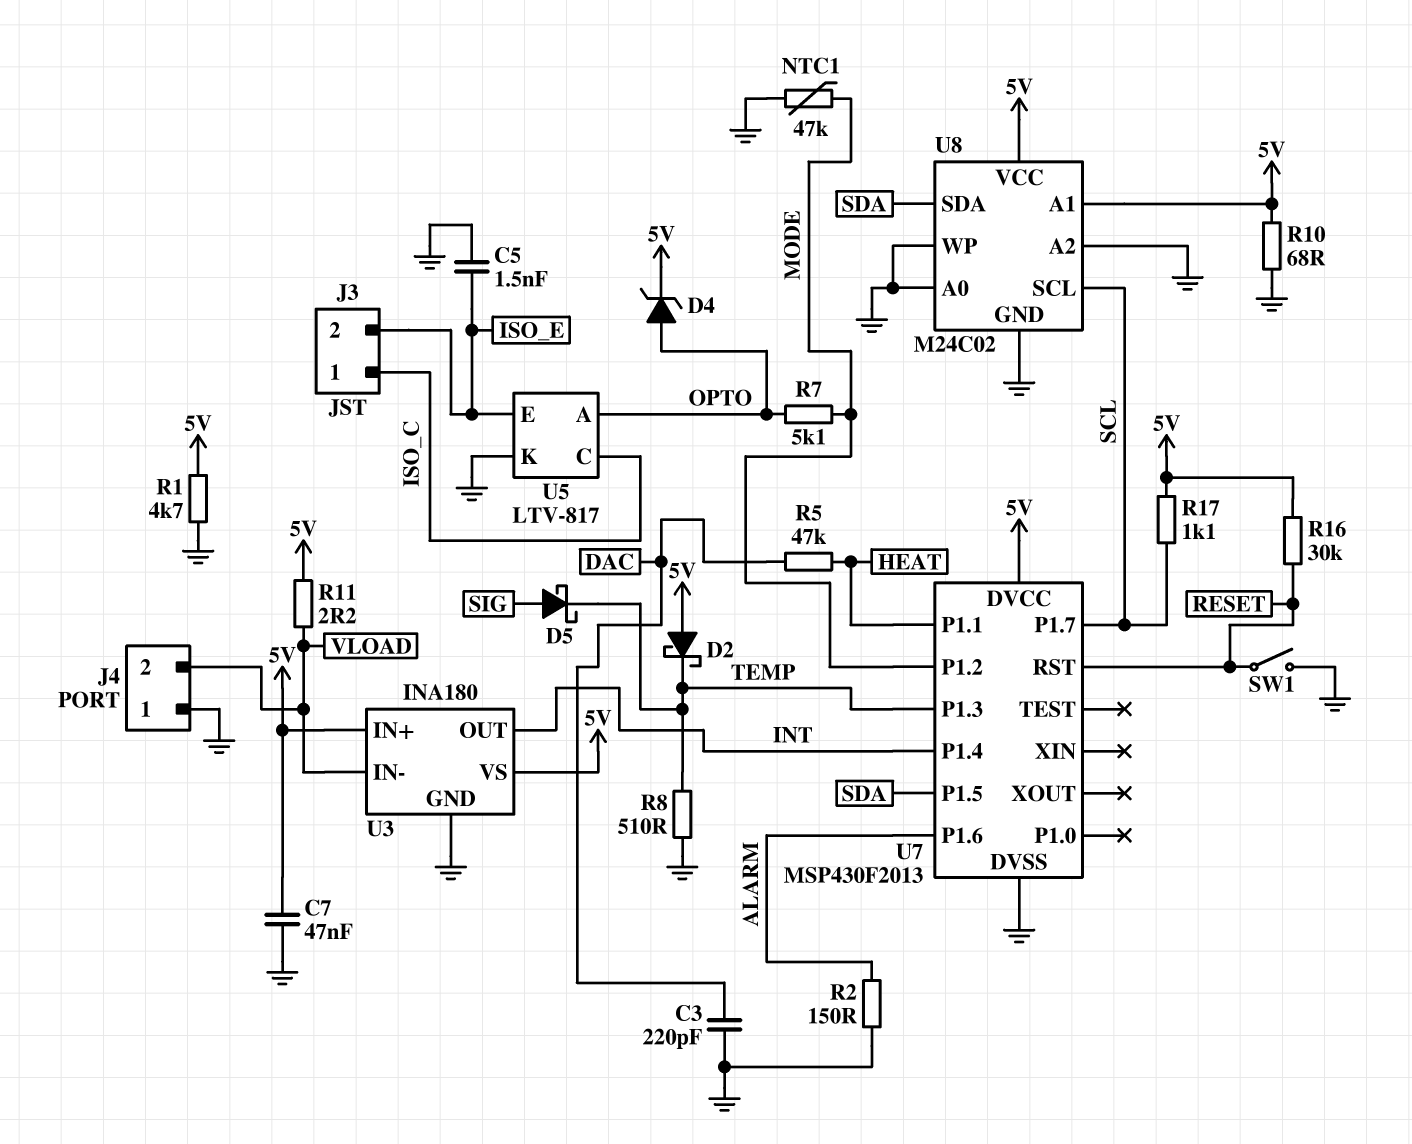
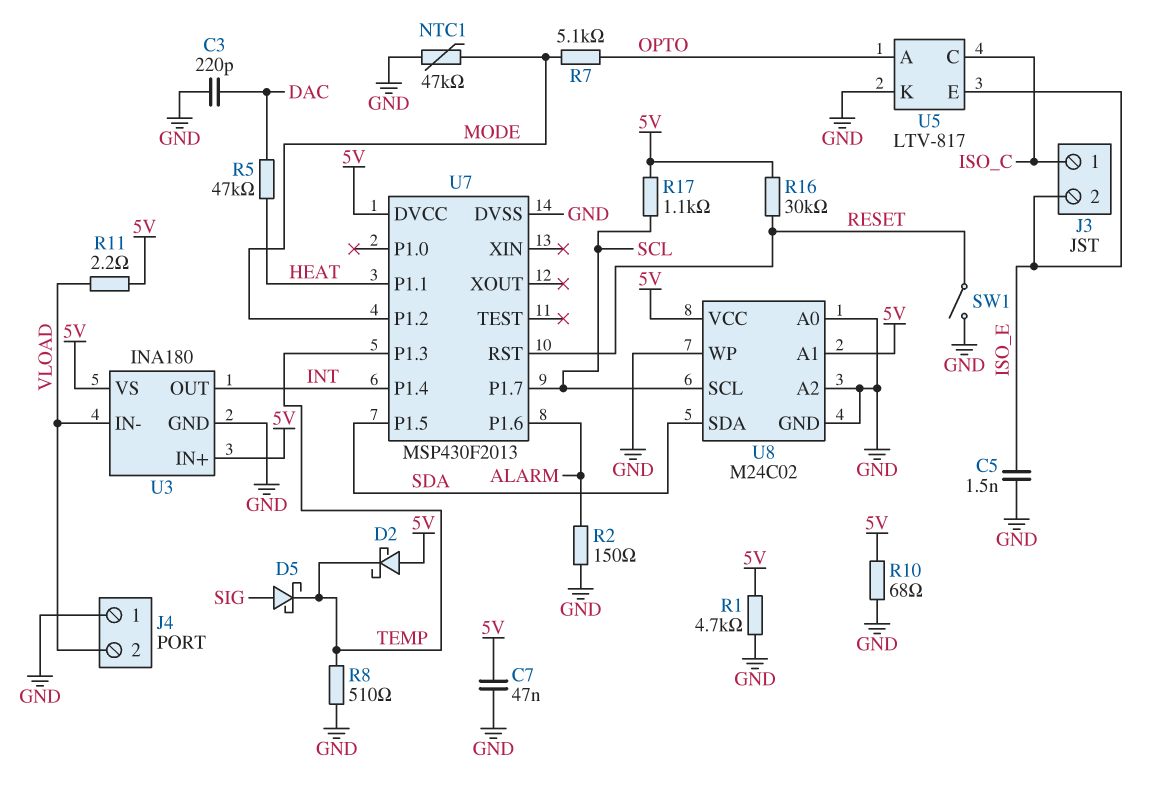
D4: zener (A OPTO, K 5V) -> none

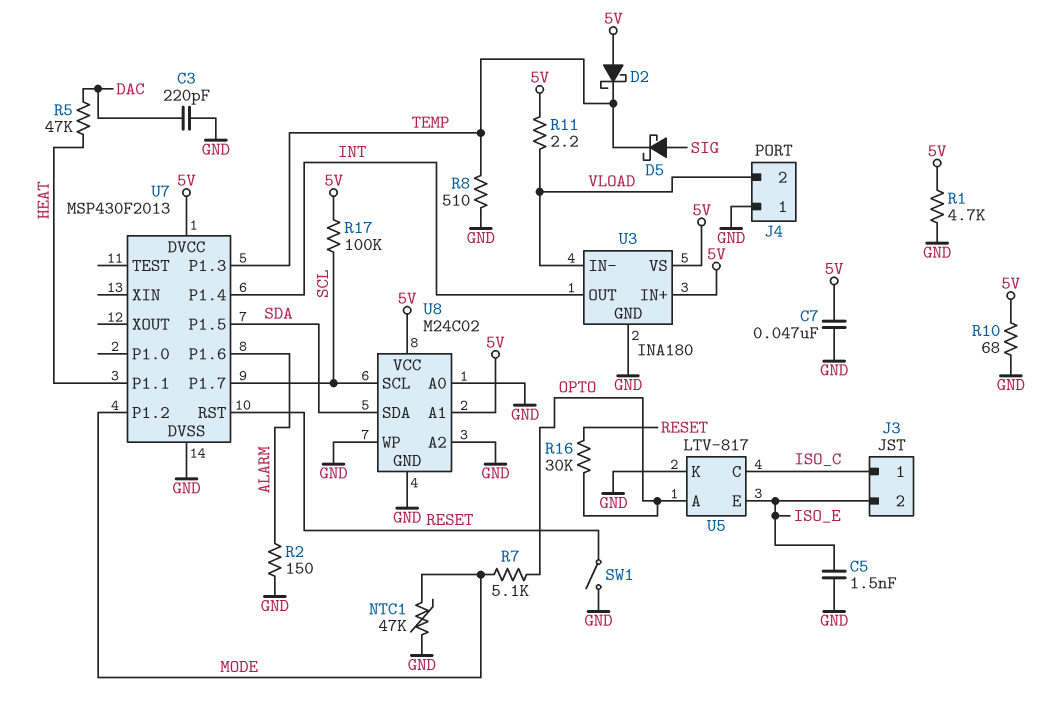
R16: 30k (5V, RESET) -> 30k (OPTO, RESET)
R17: 1.1k (5V, SCL) -> 100k (5V, SCL)

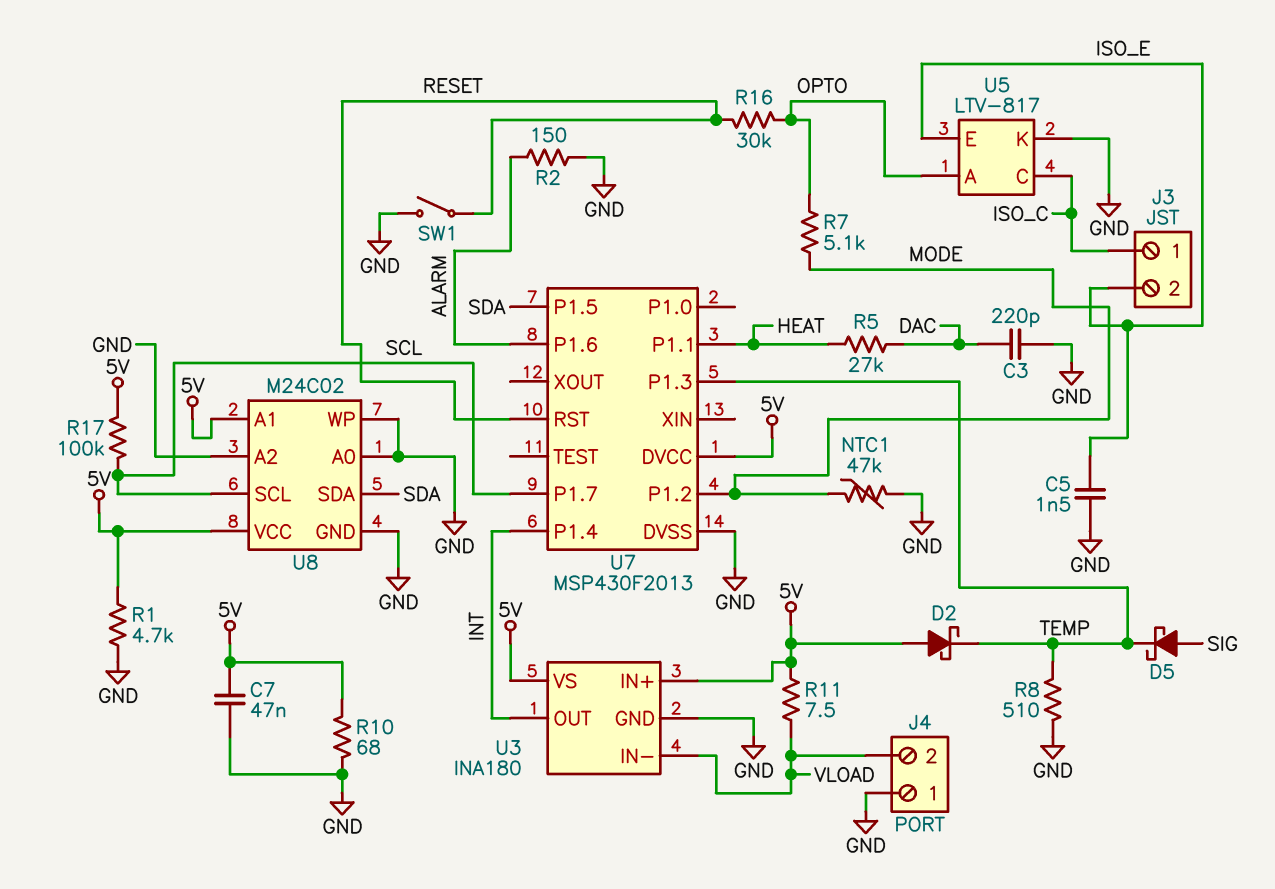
R5: 47k (DAC, HEAT) -> 27k (DAC, HEAT)
R11: 2.2 (5V, VLOAD) -> 7.5 (5V, VLOAD)

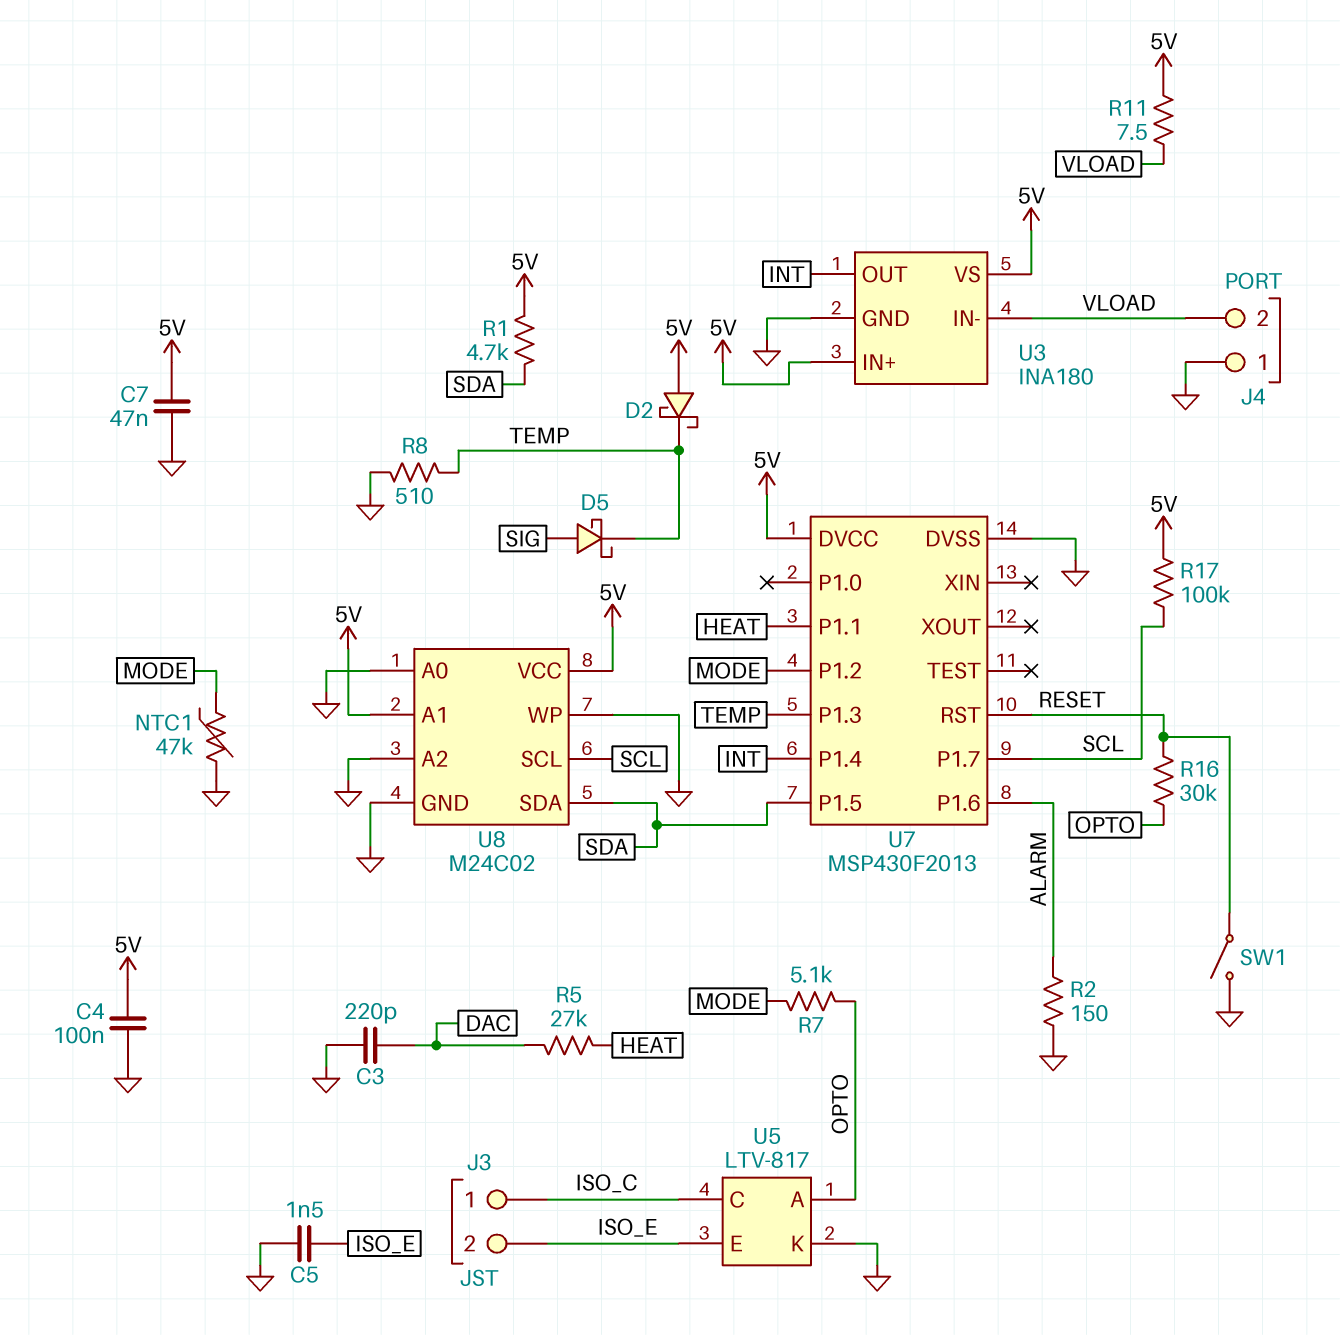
C4: none -> 100nF (5V, GND)
R1: 4.7k (5V, GND) -> 4.7k (5V, SDA)
R10: 68 (5V, GND) -> none

